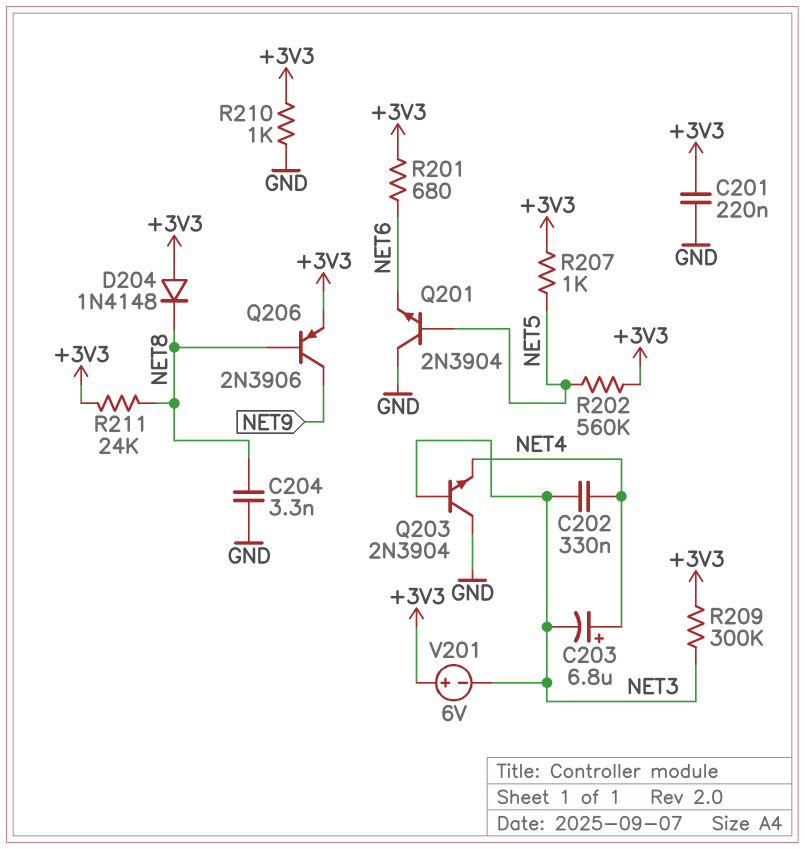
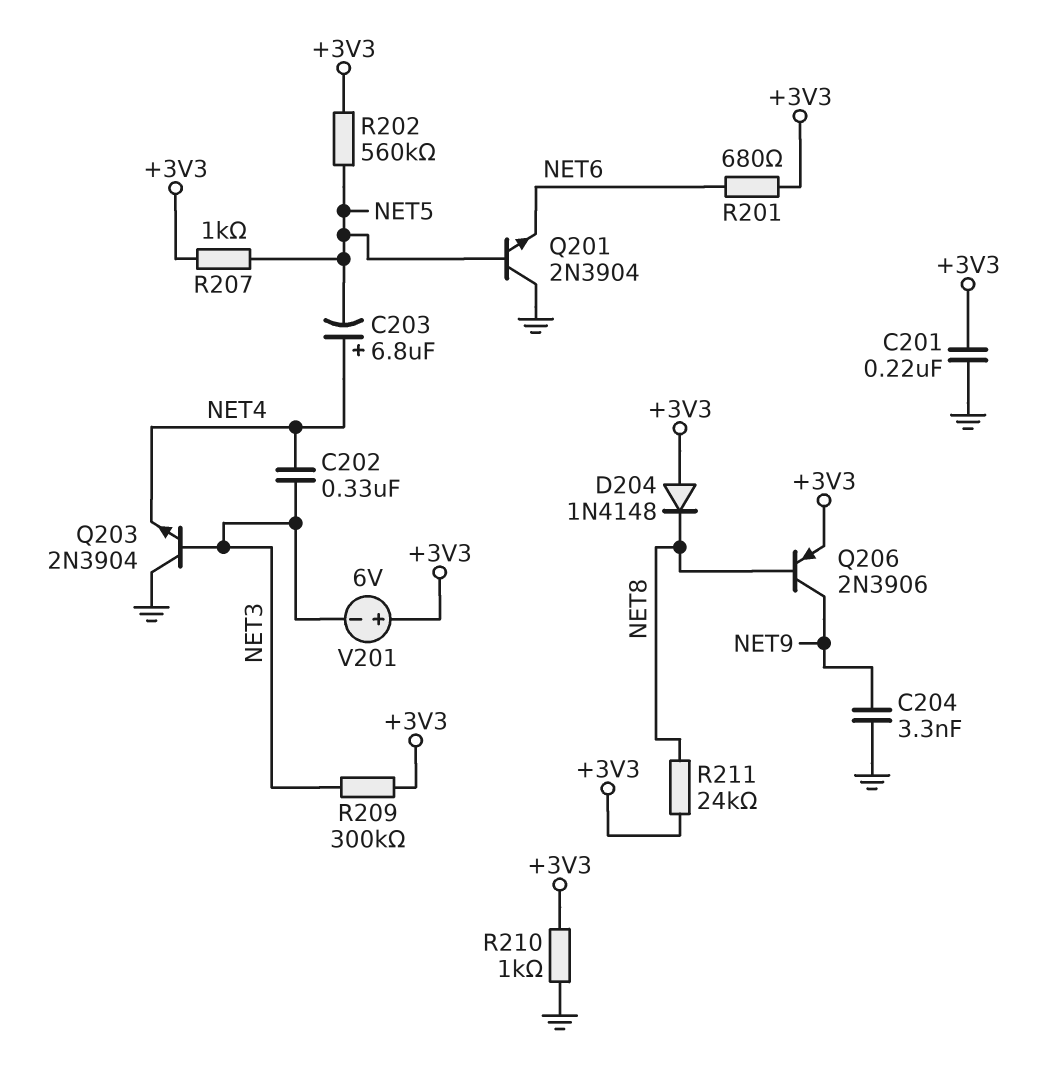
C203: 6.8uF (plus NET4, minus NET3) -> 6.8uF (plus NET4, minus NET5)
C204: 3.3nF (GND, NET8) -> 3.3nF (GND, NET9)

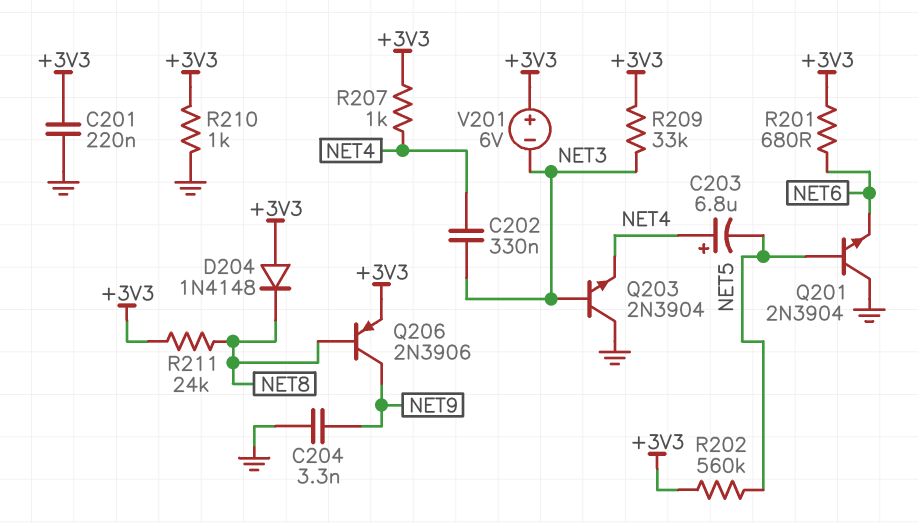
R207: 1k (+3V3, NET5) -> 1k (+3V3, NET4)
R209: 300k (+3V3, NET3) -> 33k (+3V3, NET3)

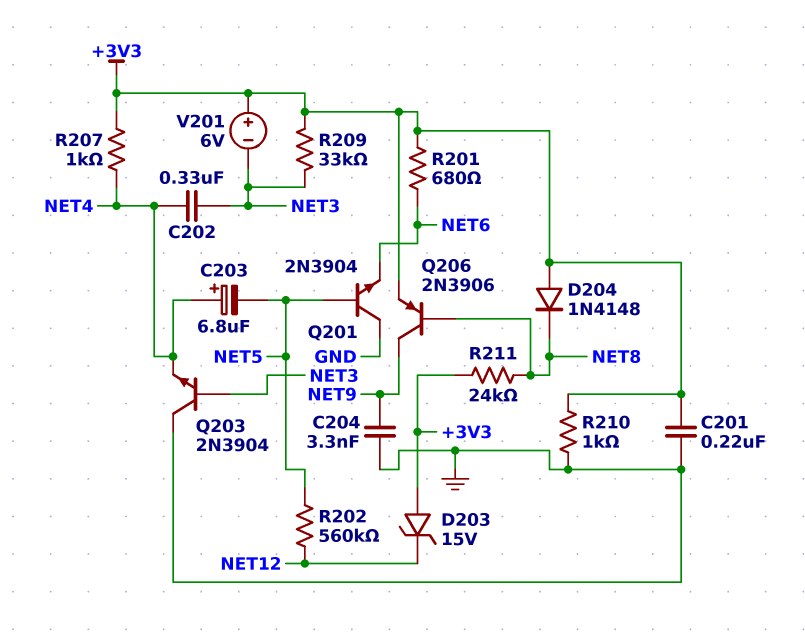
D203: none -> zener 15V (A +3V3, K NET12)
R202: 560k (+3V3, NET5) -> 560k (NET5, NET12)

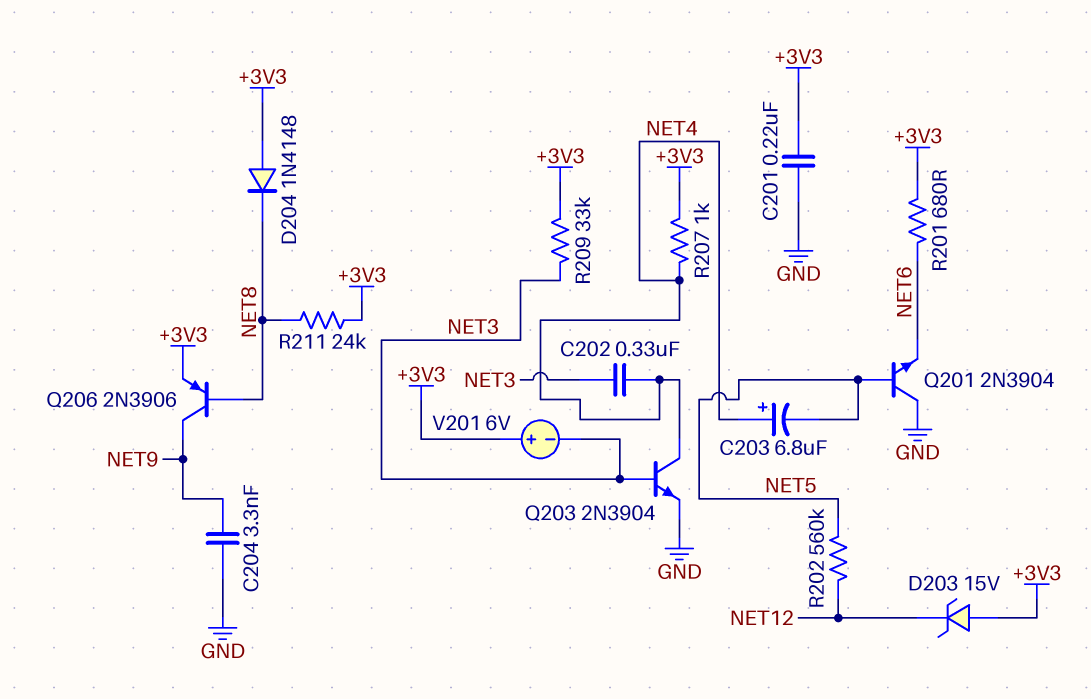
Q203: NPN 2N3904 (B NET3, C GND, E NET4) -> NPN 2N3904 (B NET3, C NET4, E GND)
R210: 1k (+3V3, GND) -> none

